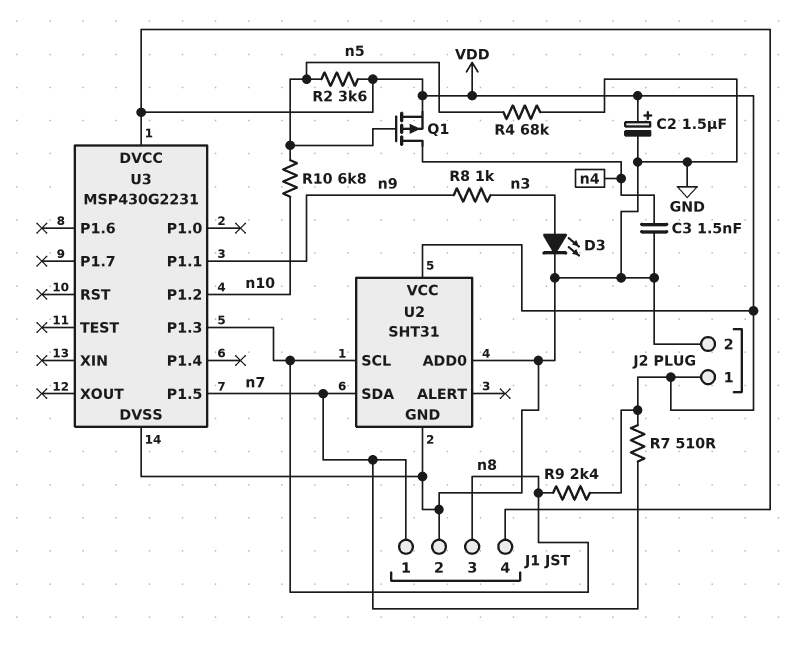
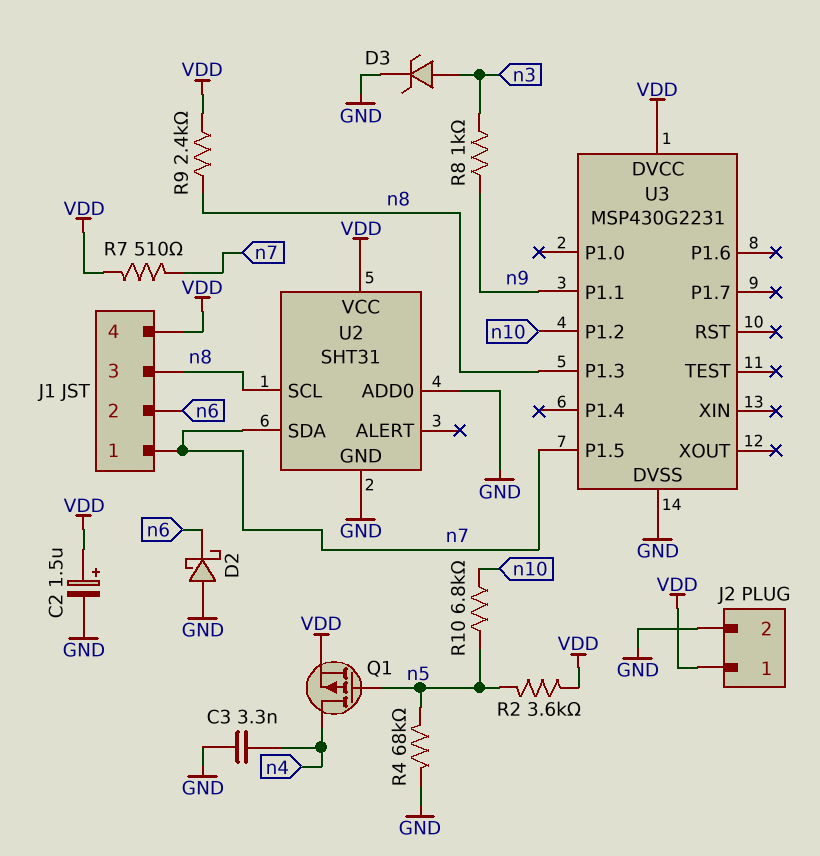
C3: 1.5nF (GND, n4) -> 3.3nF (GND, n4)
D2: none -> schottky (A GND, K n6)
D3: LED (A n3, K GND) -> zener (A n3, K GND)
J1 pin 2: GND -> n6

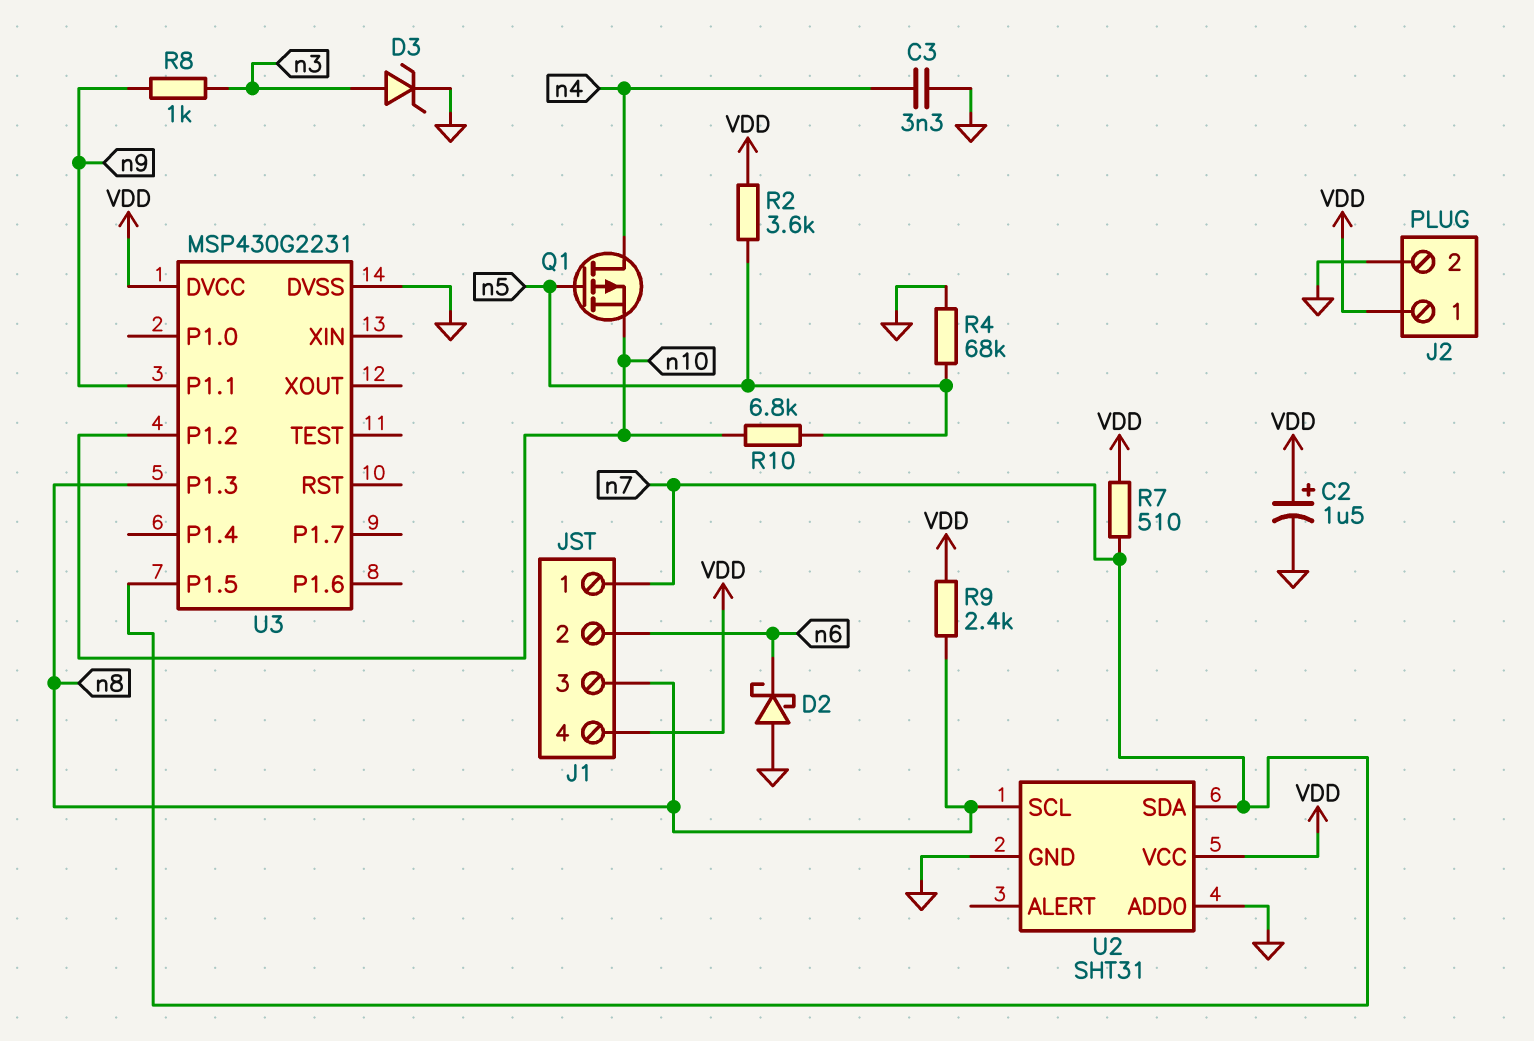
Q1: PMOS (G n5, D n4, S VDD) -> PMOS (G n5, D n4, S n10)

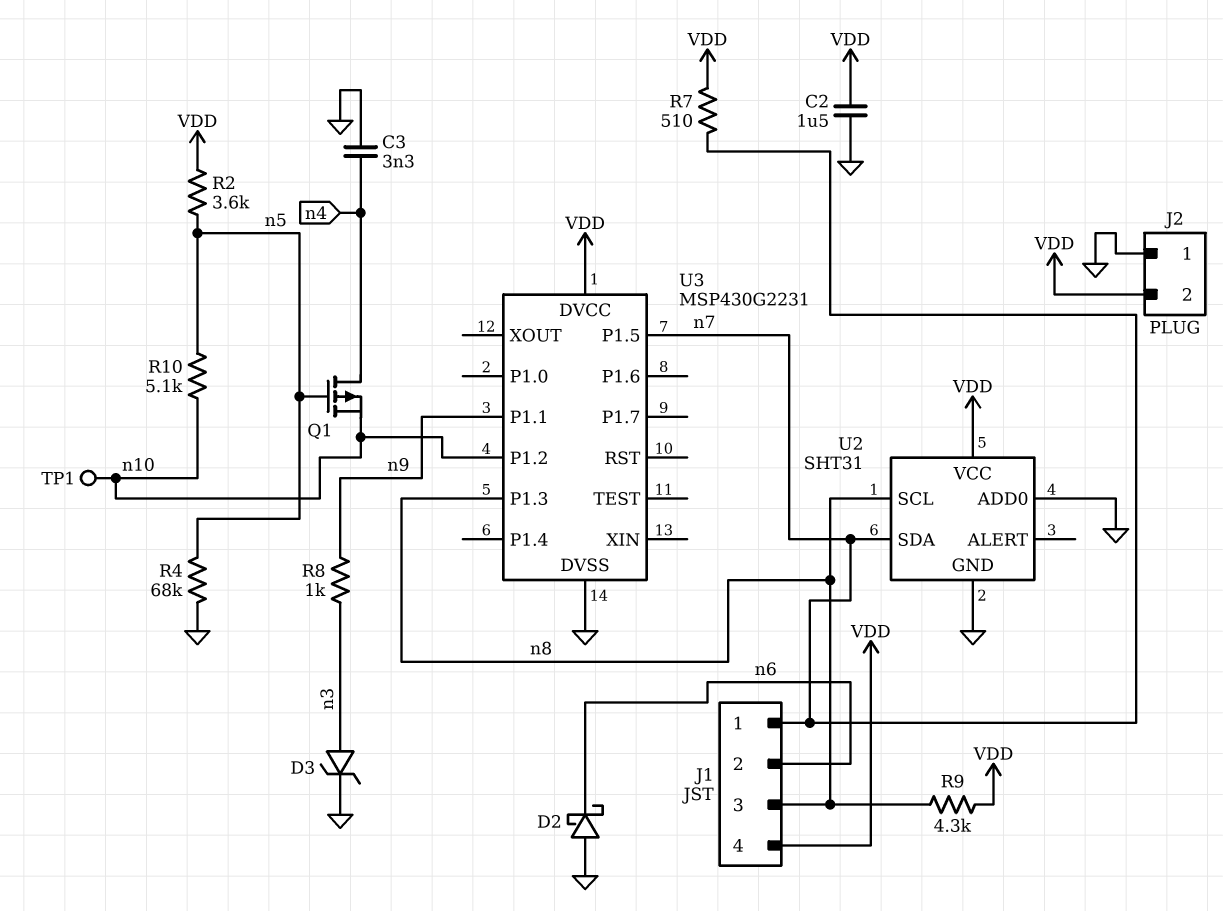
C2: 1.5uF (plus VDD, minus GND) -> 1.5uF (GND, VDD)
J2 pin 1: VDD -> GND
J2 pin 2: GND -> VDD
R9: 2.4k (VDD, n8) -> 4.3k (VDD, n8)
R10: 6.8k (n5, n10) -> 5.1k (n5, n10)
TP1: none -> test point (n10)

